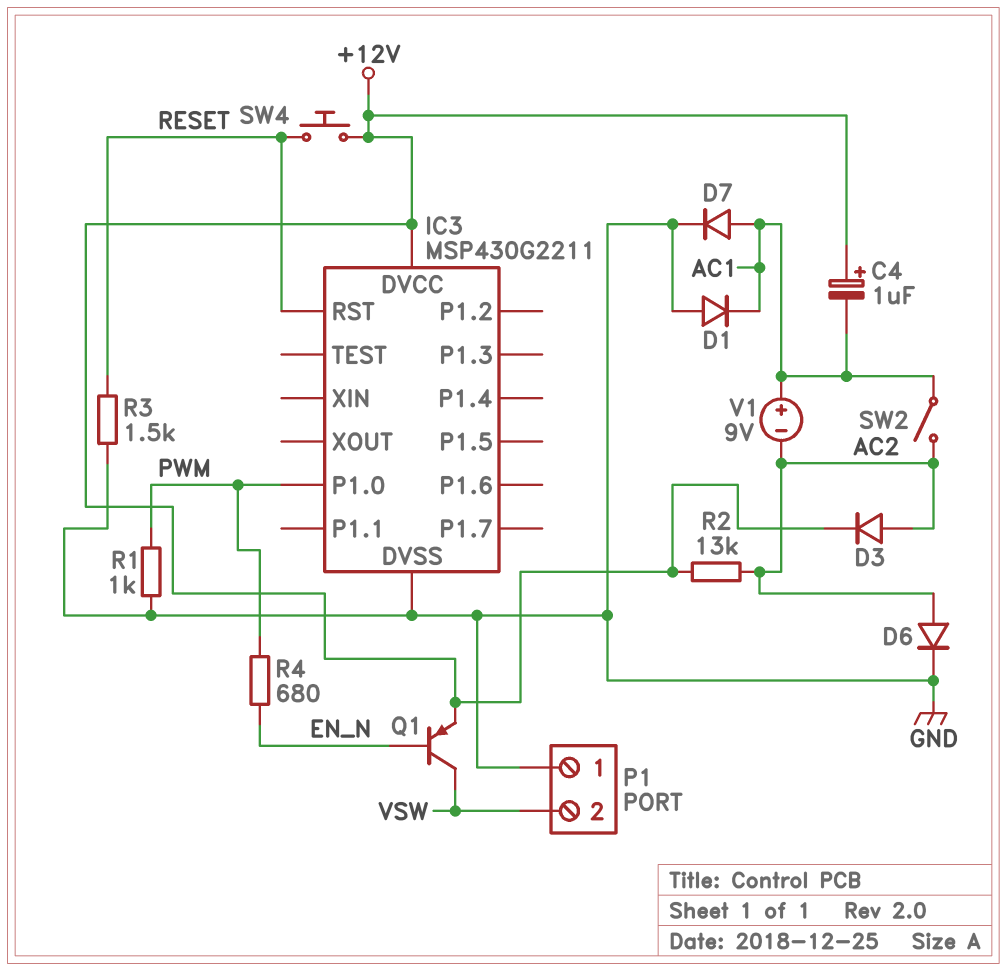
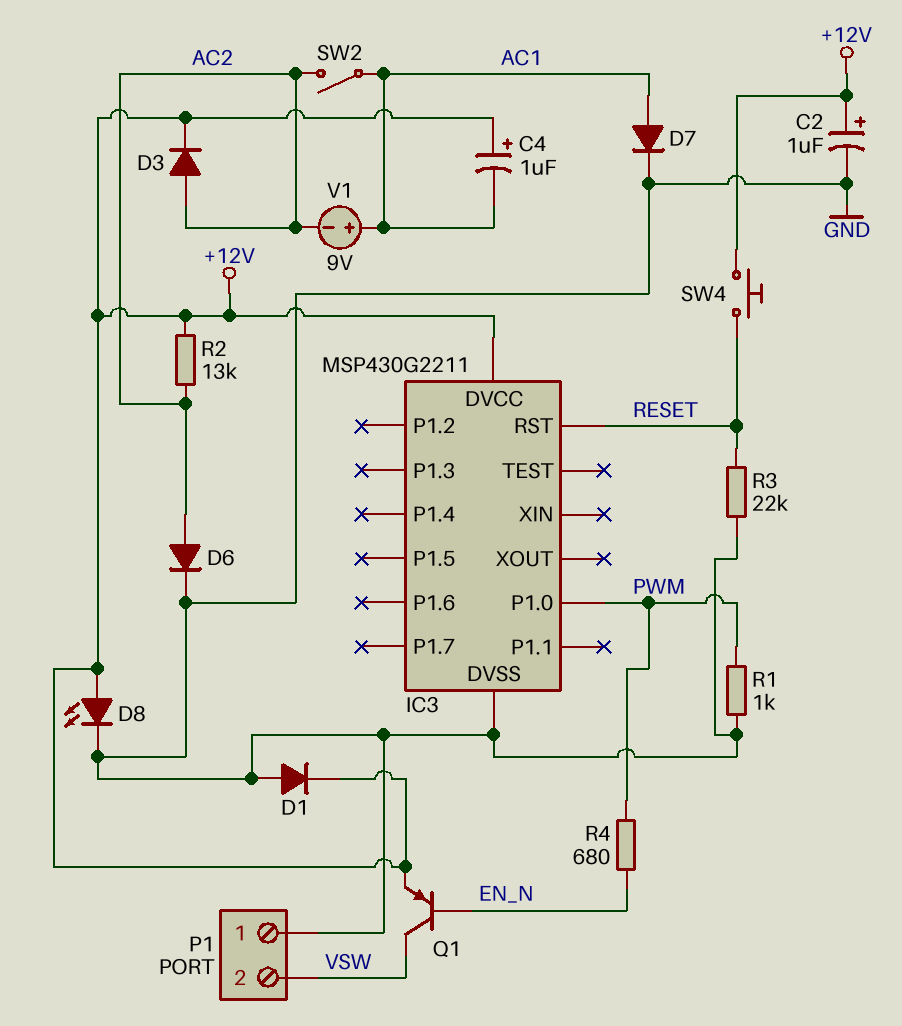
C2: none -> 1uF (plus +12V, minus GND)
D1: diode (A GND, K AC1) -> diode (A GND, K +12V)
D8: none -> LED (A +12V, K GND)
R3: 1.5k (GND, RESET) -> 22k (GND, RESET)

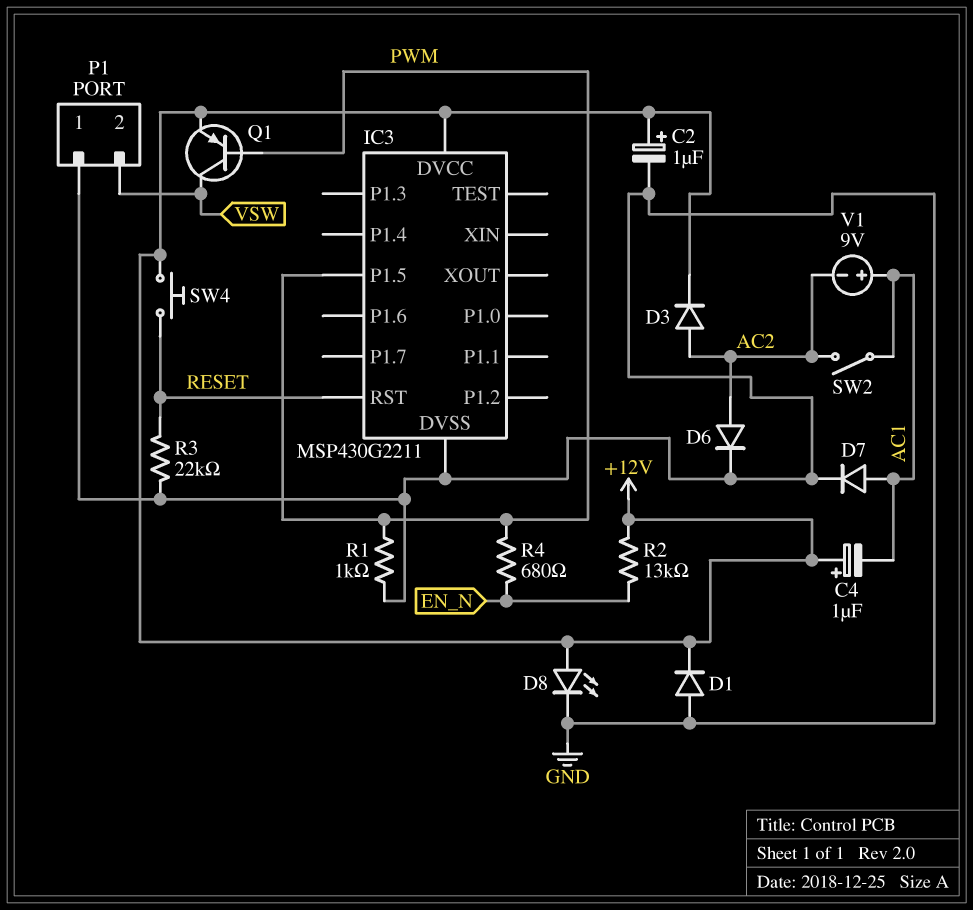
IC3 pin P1.0: PWM -> none
IC3 pin P1.5: none -> PWM
Q1: PNP (B EN_N, C VSW, E +12V) -> PNP (B PWM, C VSW, E +12V)
R2: 13k (+12V, AC2) -> 13k (+12V, EN_N)

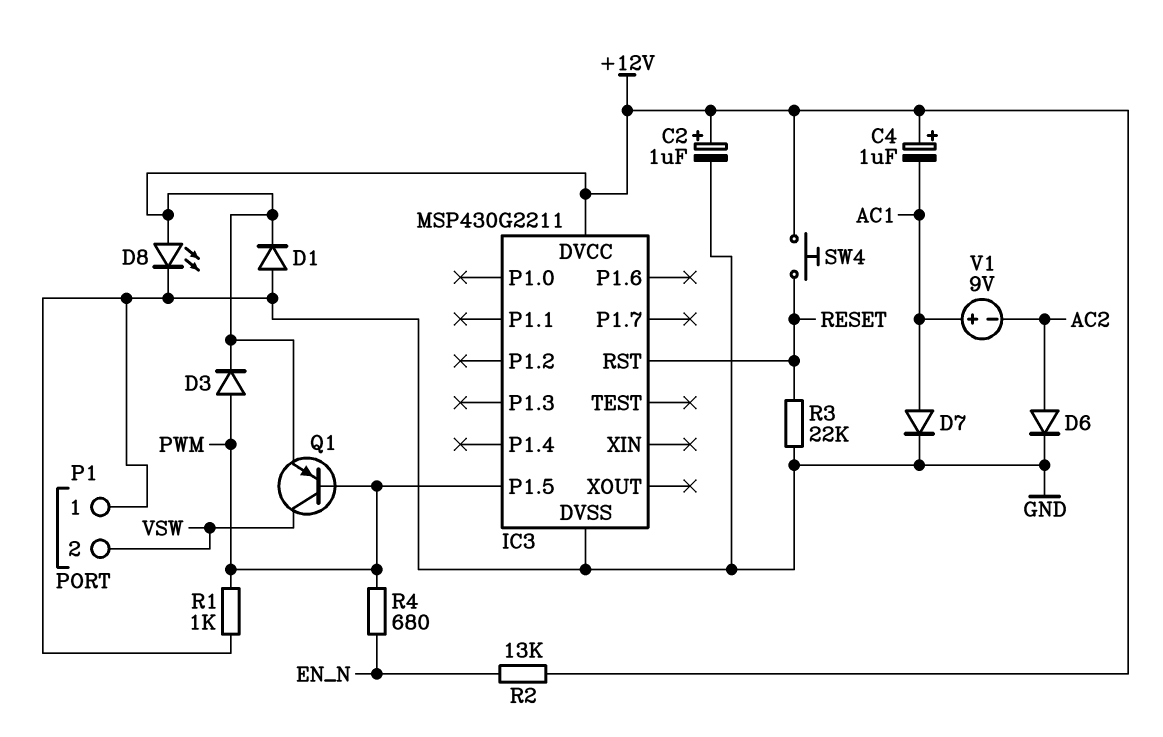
D3: diode (A AC2, K +12V) -> diode (A PWM, K +12V)
SW2: switch (AC1, AC2) -> none

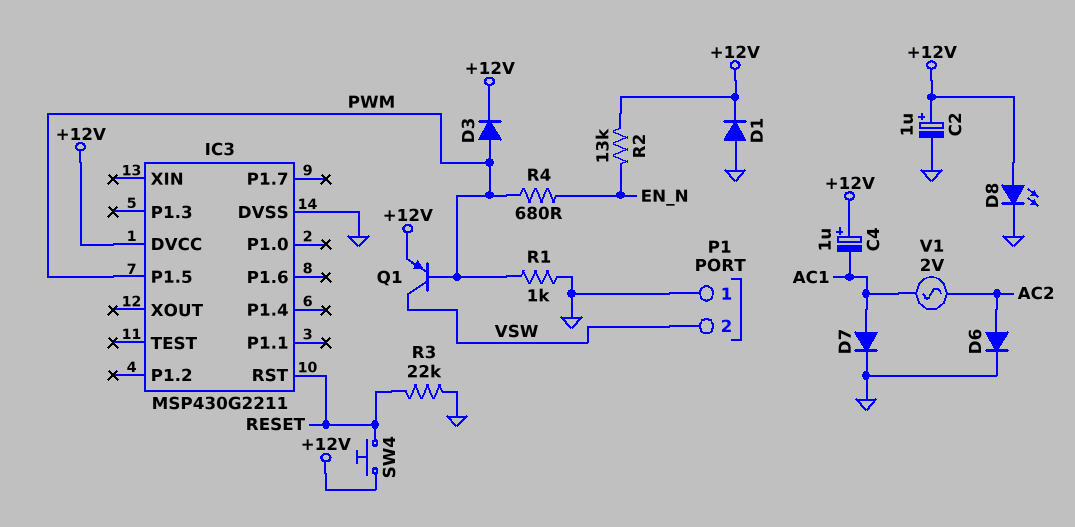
V1: 9V (plus AC1, minus AC2) -> AC 2V (AC1, AC2)

